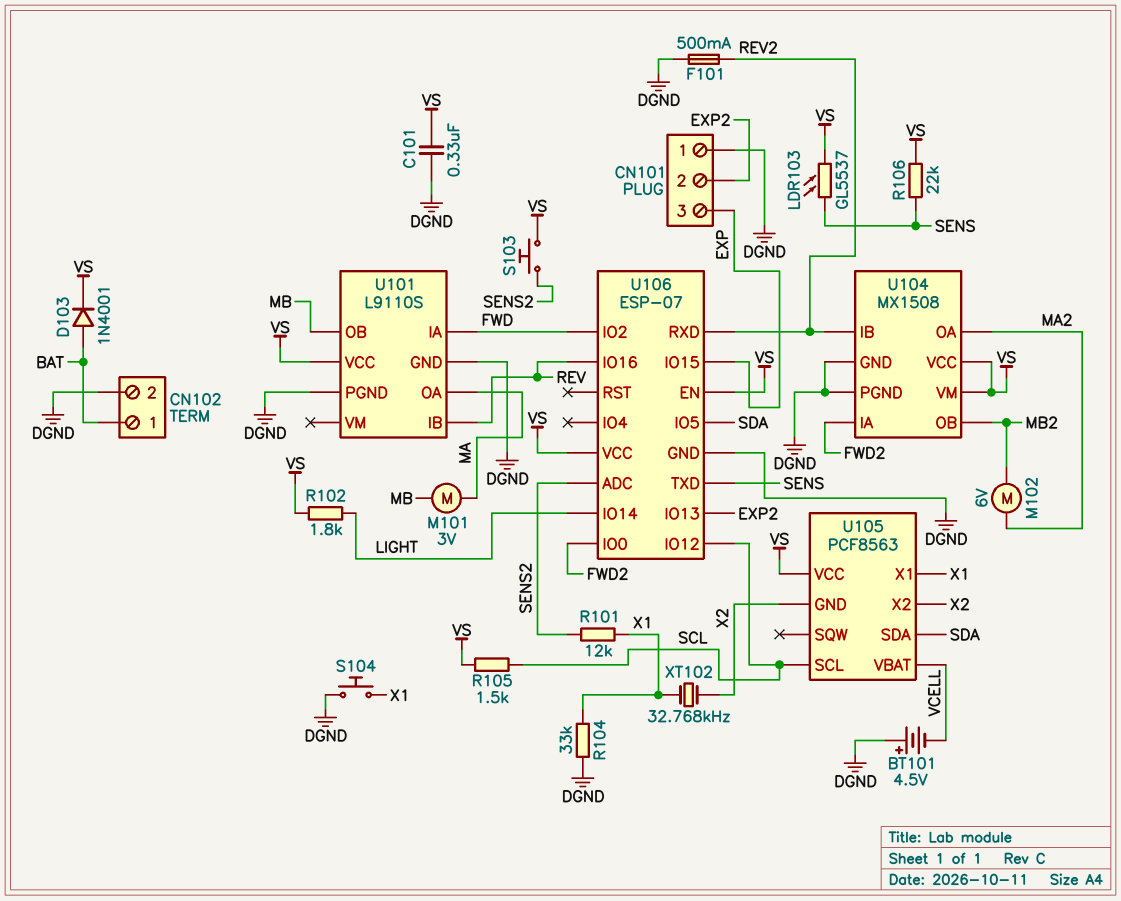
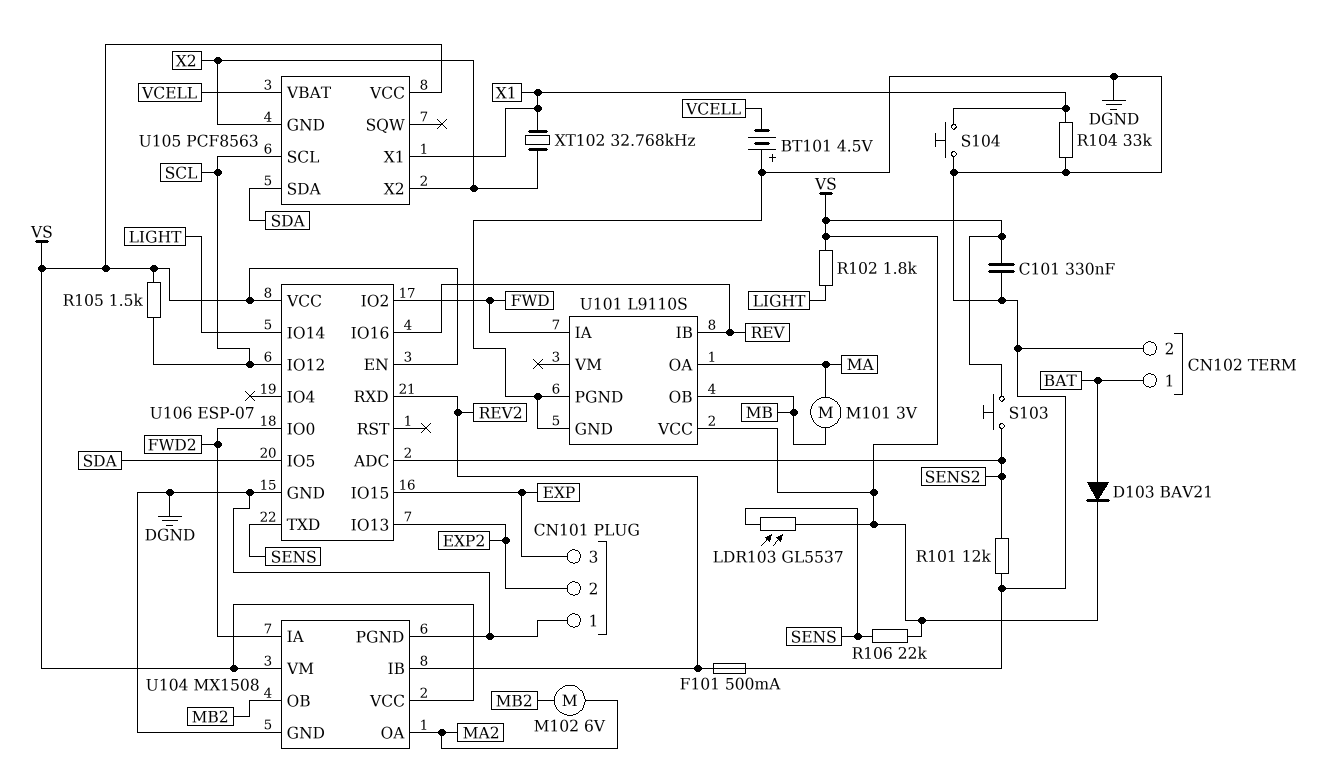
D103: diode 1N4001 (A BAT, K VS) -> diode BAV21 (A BAT, K VS)
R101: 12k (SENS2, X1) -> 12k (DGND, SENS2)

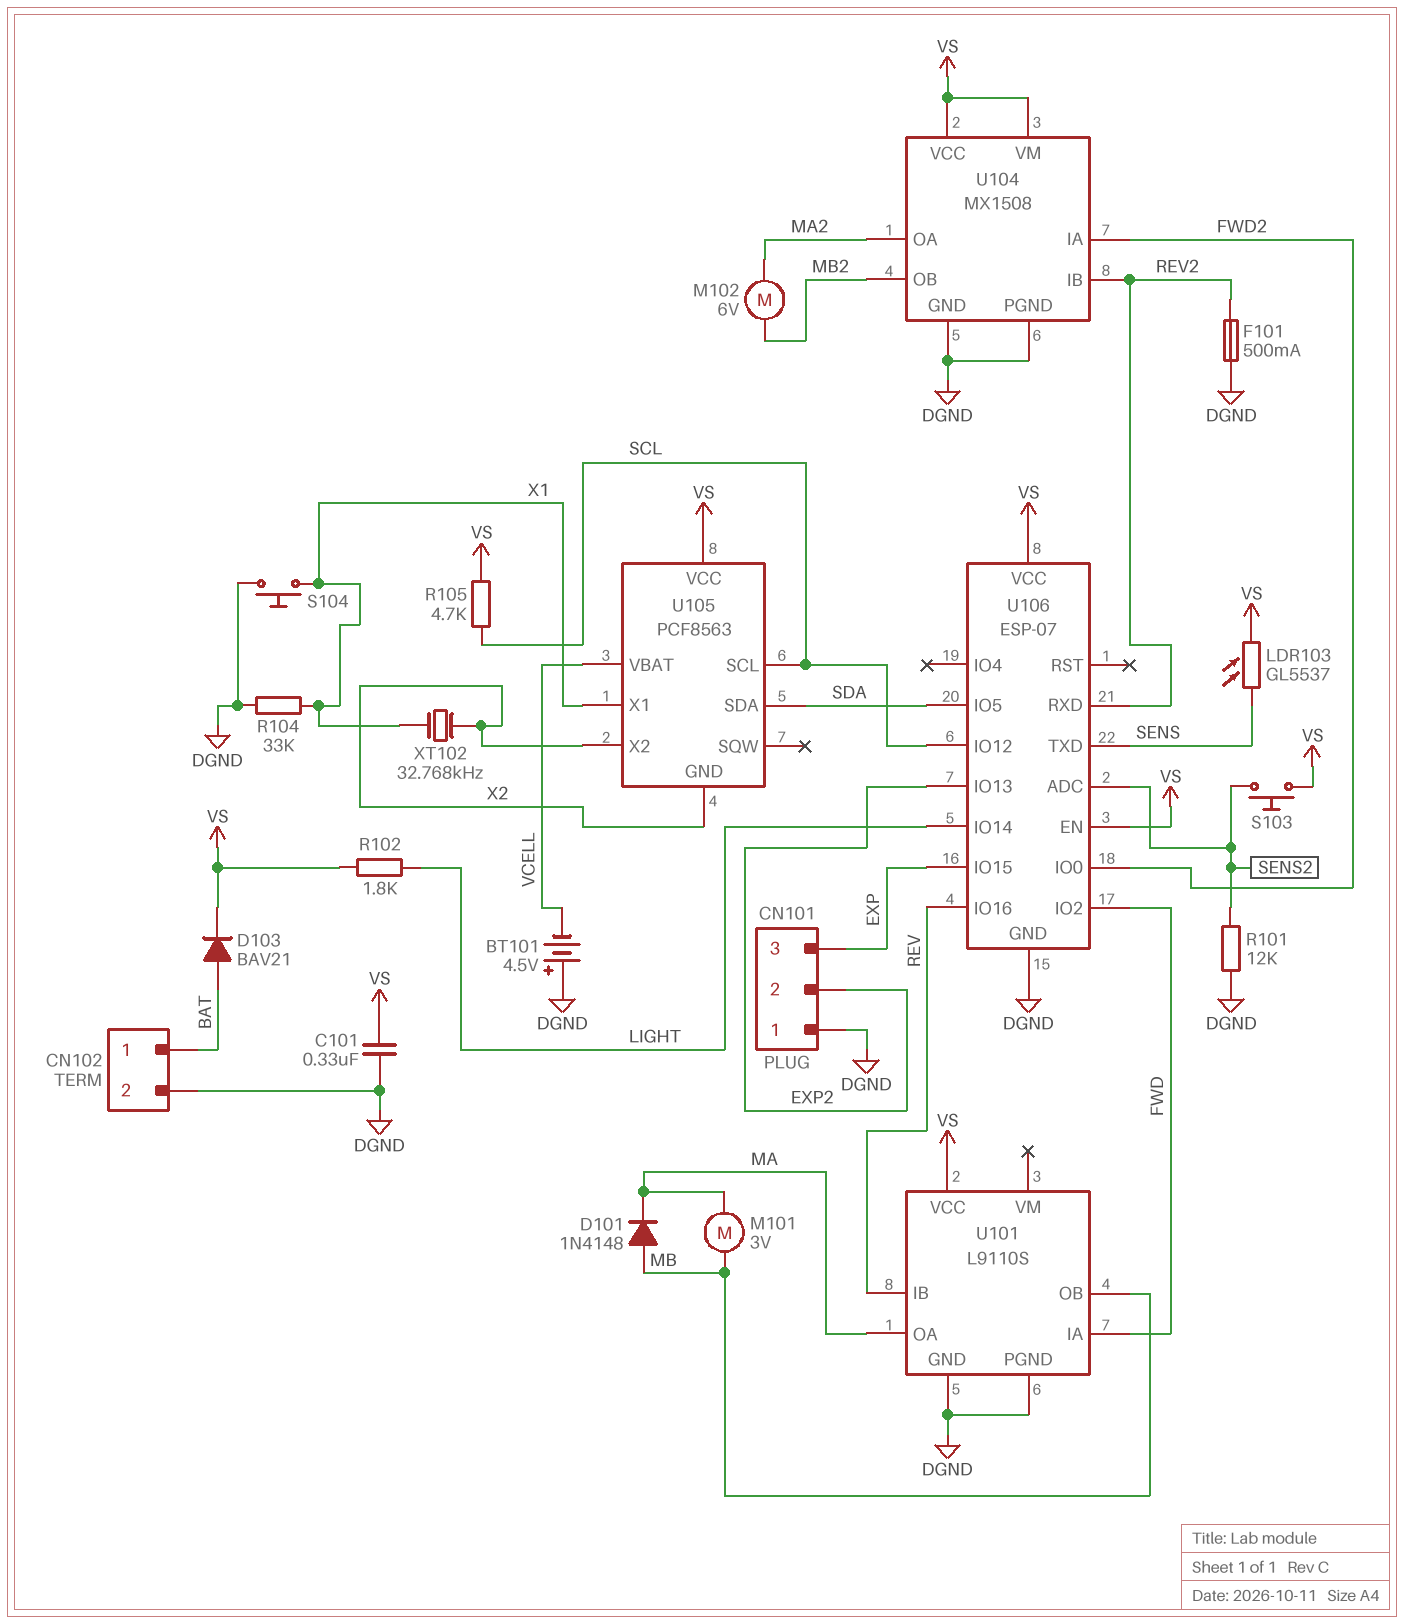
D101: none -> diode 1N4148 (A MB, K MA)
R105: 1.5k (SCL, VS) -> 4.7k (SCL, VS)
R106: 22k (SENS, VS) -> none

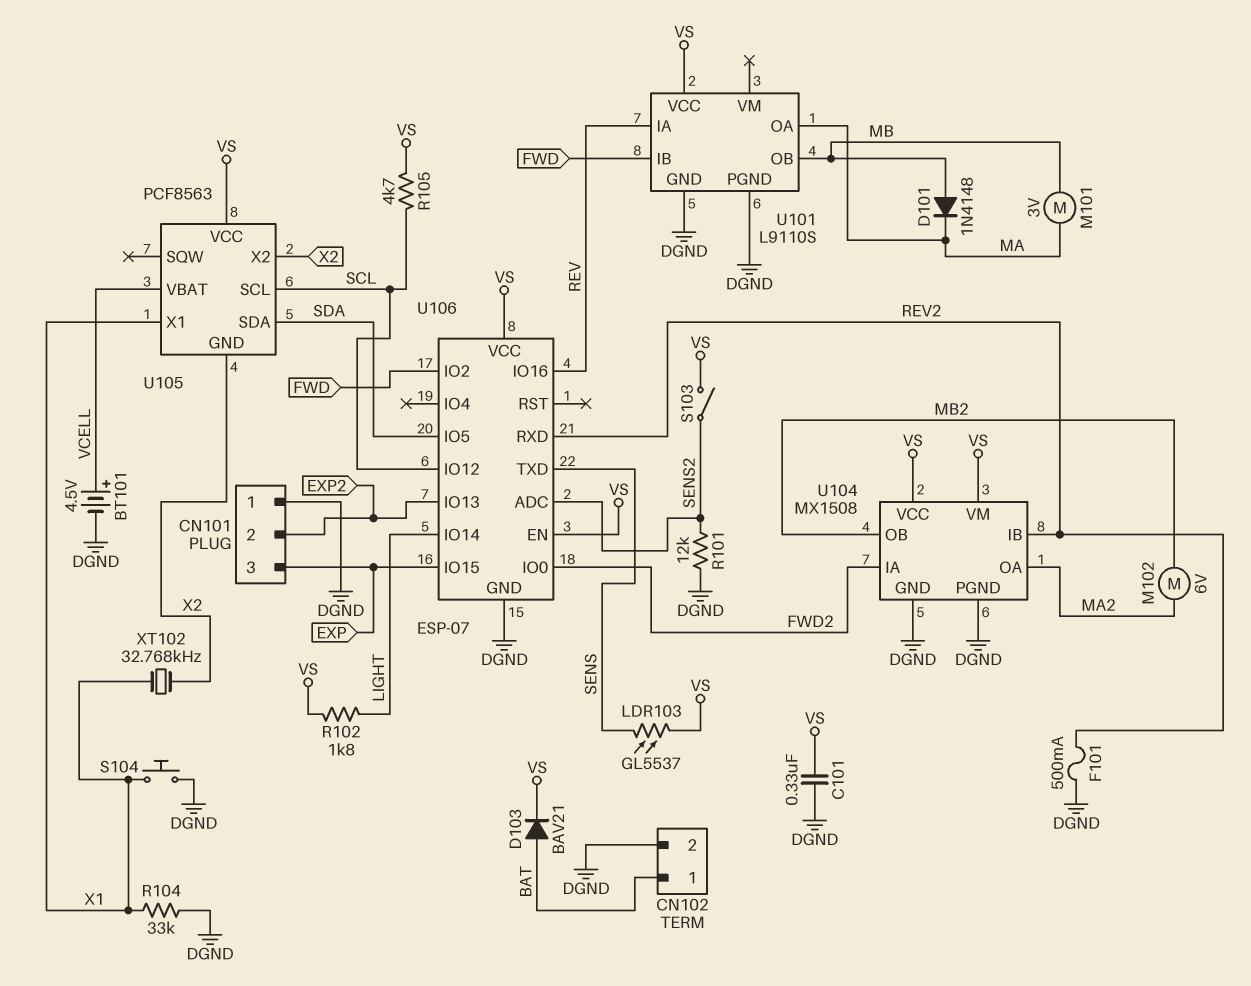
BT101: 4.5V (plus DGND, minus VCELL) -> 4.5V (plus VCELL, minus DGND)
S103: button (SENS2, VS) -> switch (SENS2, VS)
U101 pin IA: FWD -> REV
U101 pin IB: REV -> FWD

